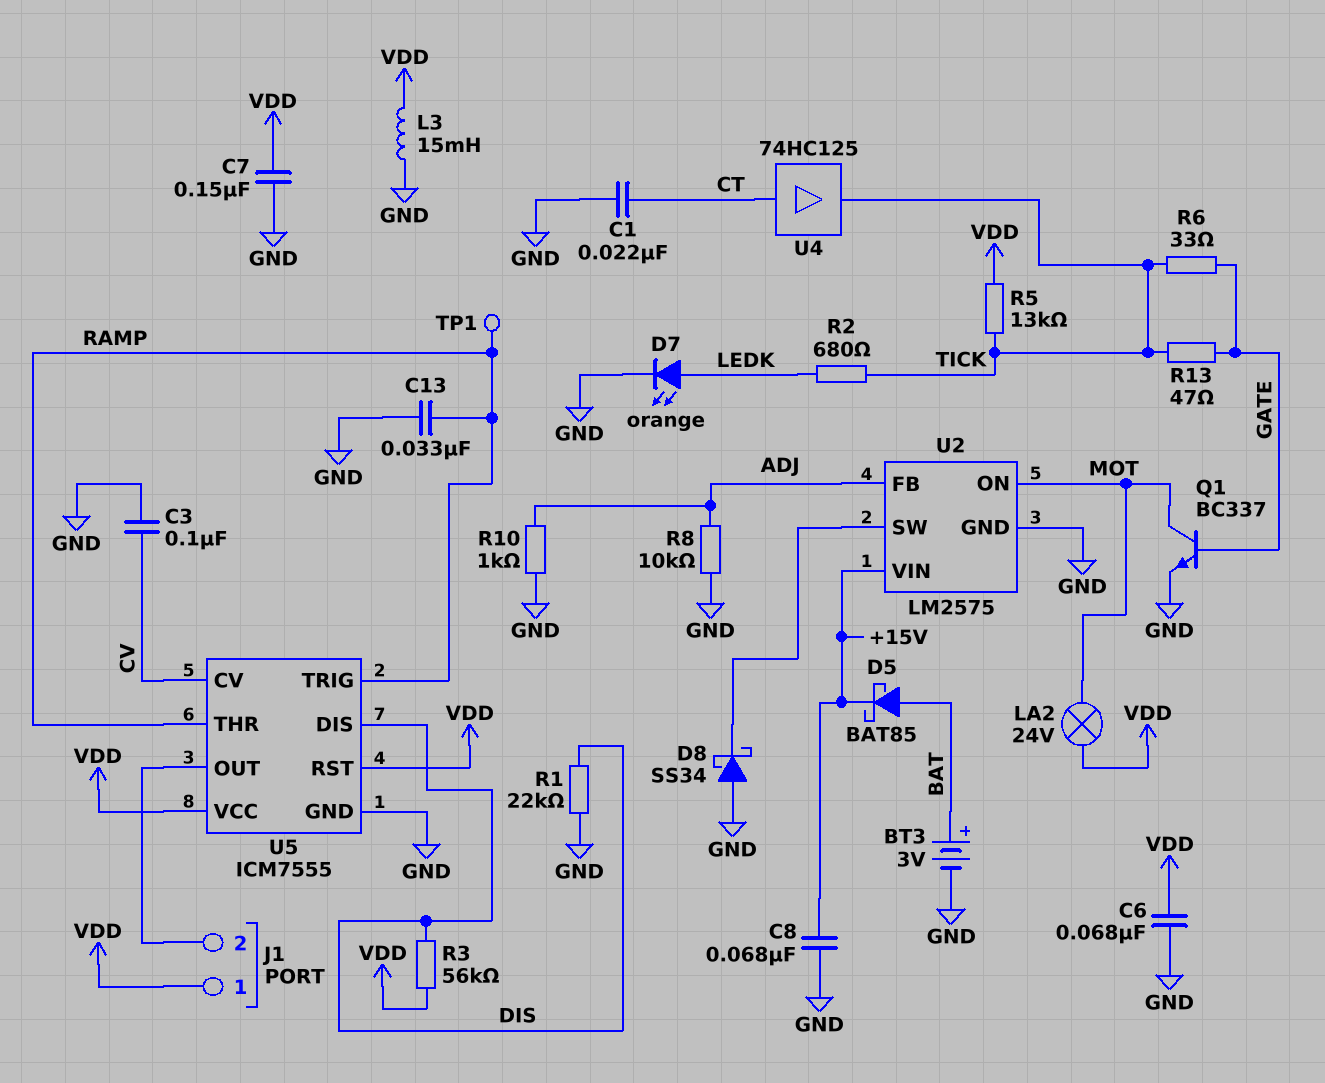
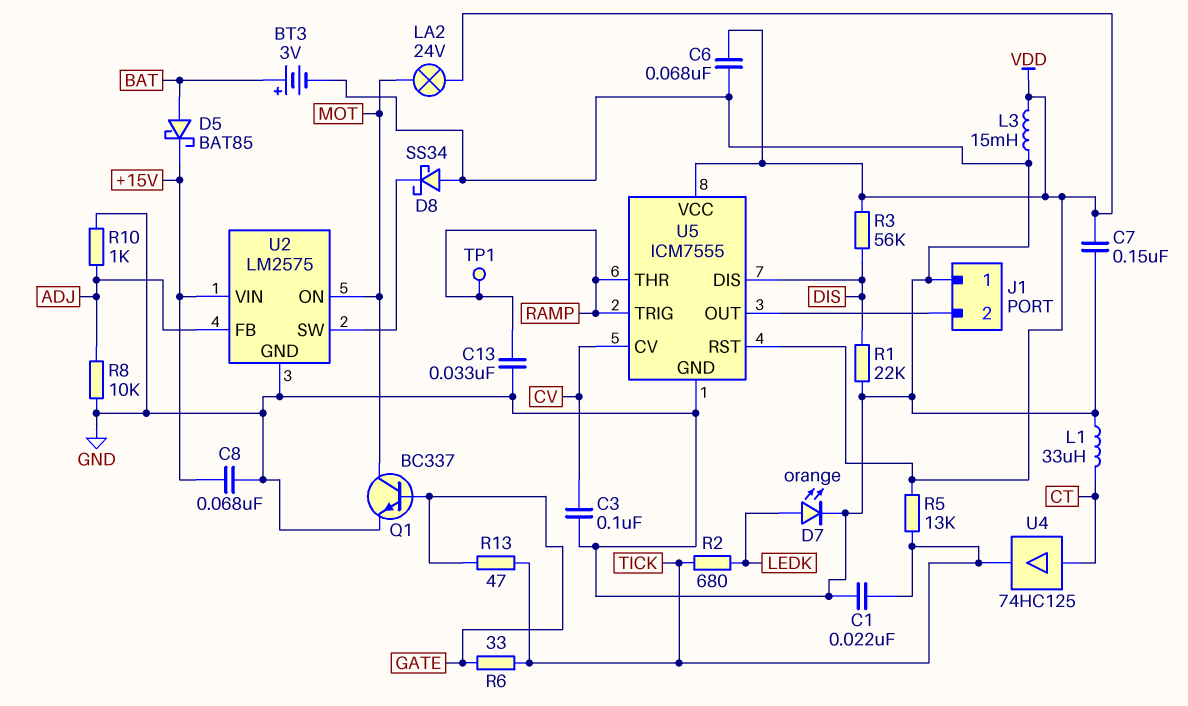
C1: 22nF (CT, GND) -> 22nF (GND, TICK)
J1 pin 1: VDD -> GND
L1: none -> 33uH (CT, GND)

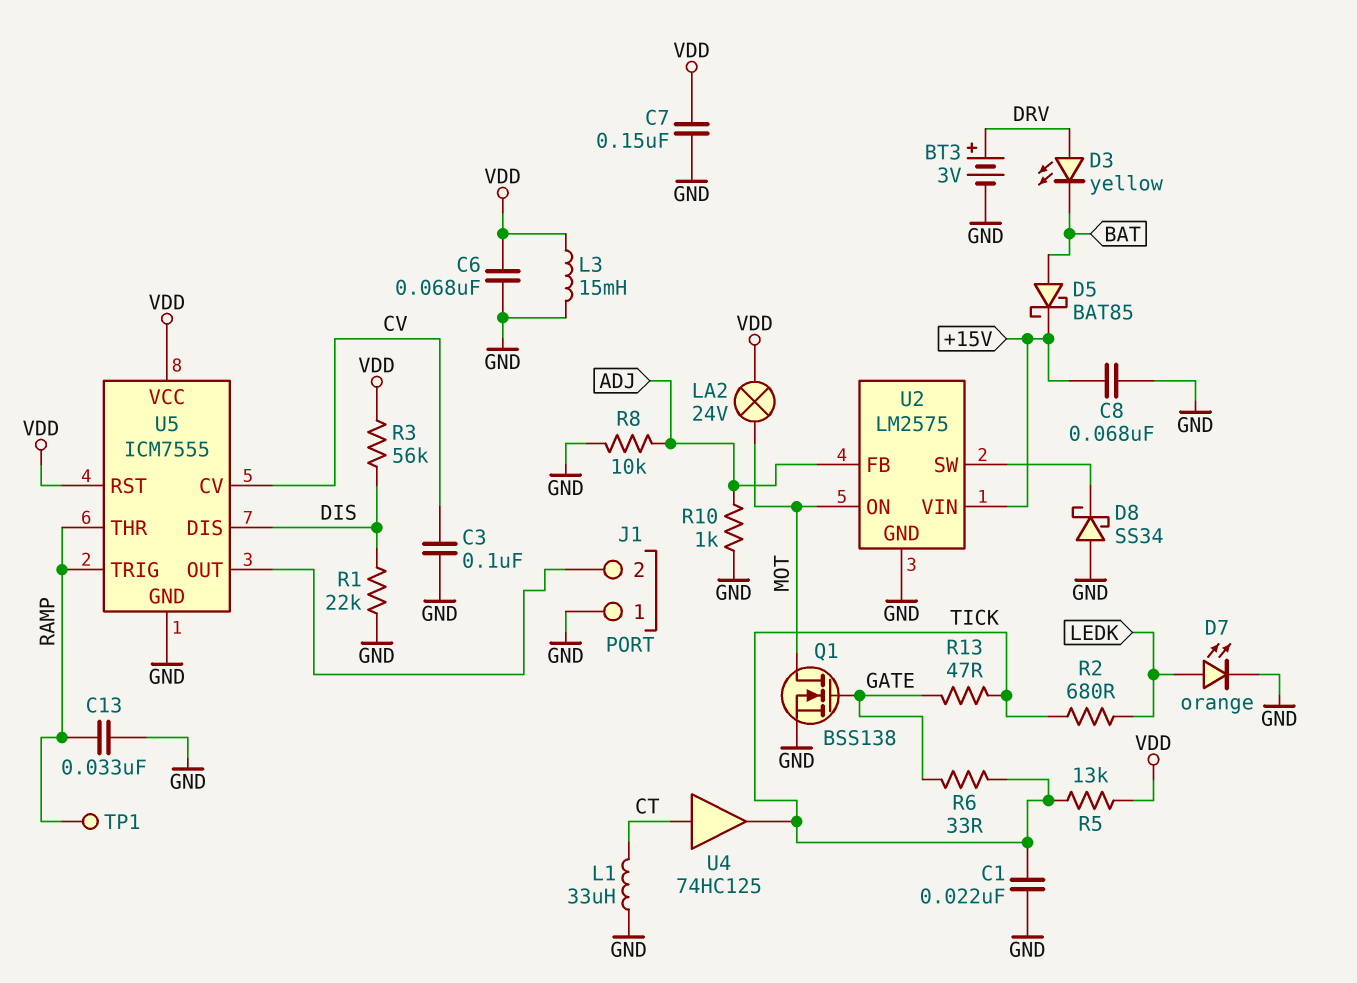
BT3: 3V (plus BAT, minus GND) -> 3V (plus DRV, minus GND)
D3: none -> LED yellow (A DRV, K BAT)
Q1: NPN BC337 (B GATE, C MOT, E GND) -> NMOS BSS138 (G GATE, D MOT, S GND)

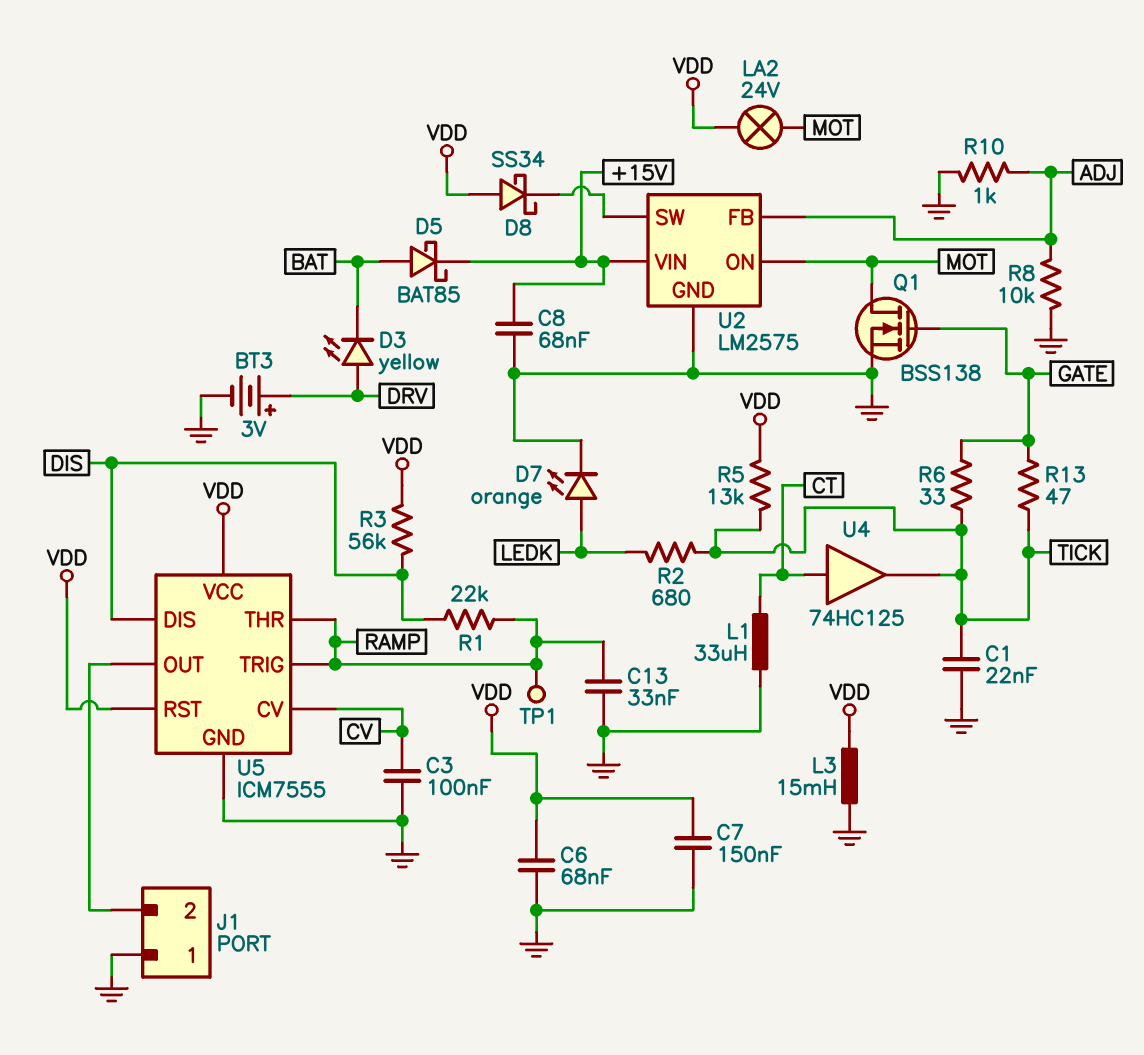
D8: schottky SS34 (A GND, K U2/SW) -> schottky SS34 (A VDD, K U2/SW)
R1: 22k (DIS, GND) -> 22k (DIS, RAMP)

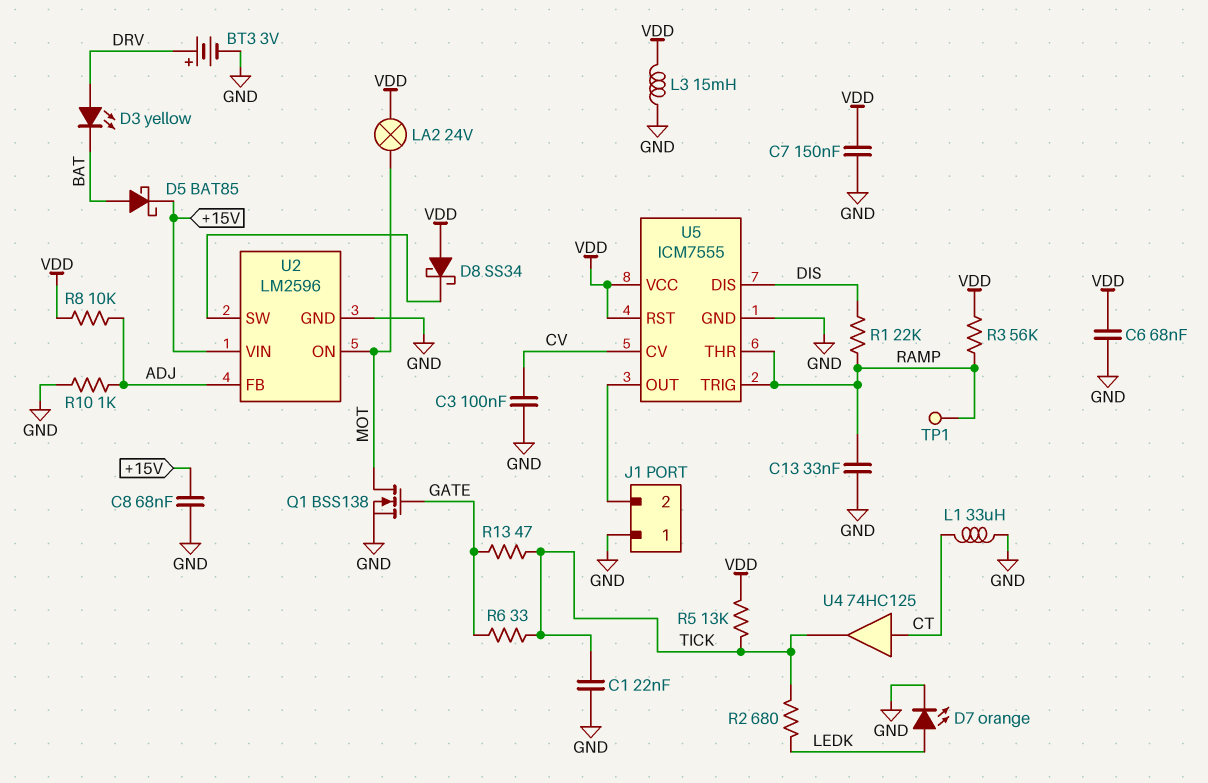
R3: 56k (DIS, VDD) -> 56k (RAMP, VDD)
R8: 10k (ADJ, GND) -> 10k (ADJ, VDD)
U2: LM2575 -> LM2596

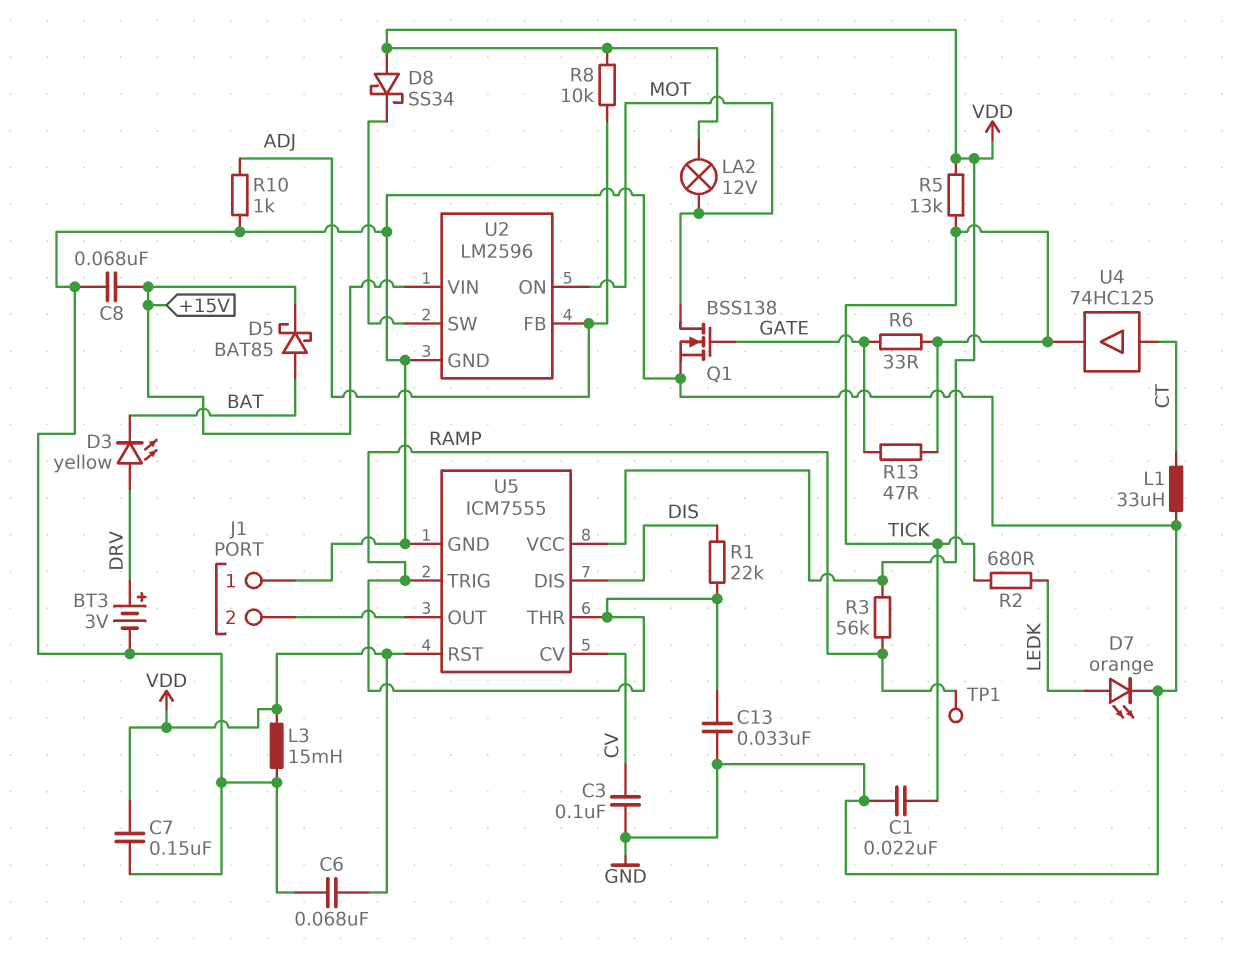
LA2: lamp 24V (MOT, VDD) -> lamp 12V (MOT, VDD)

